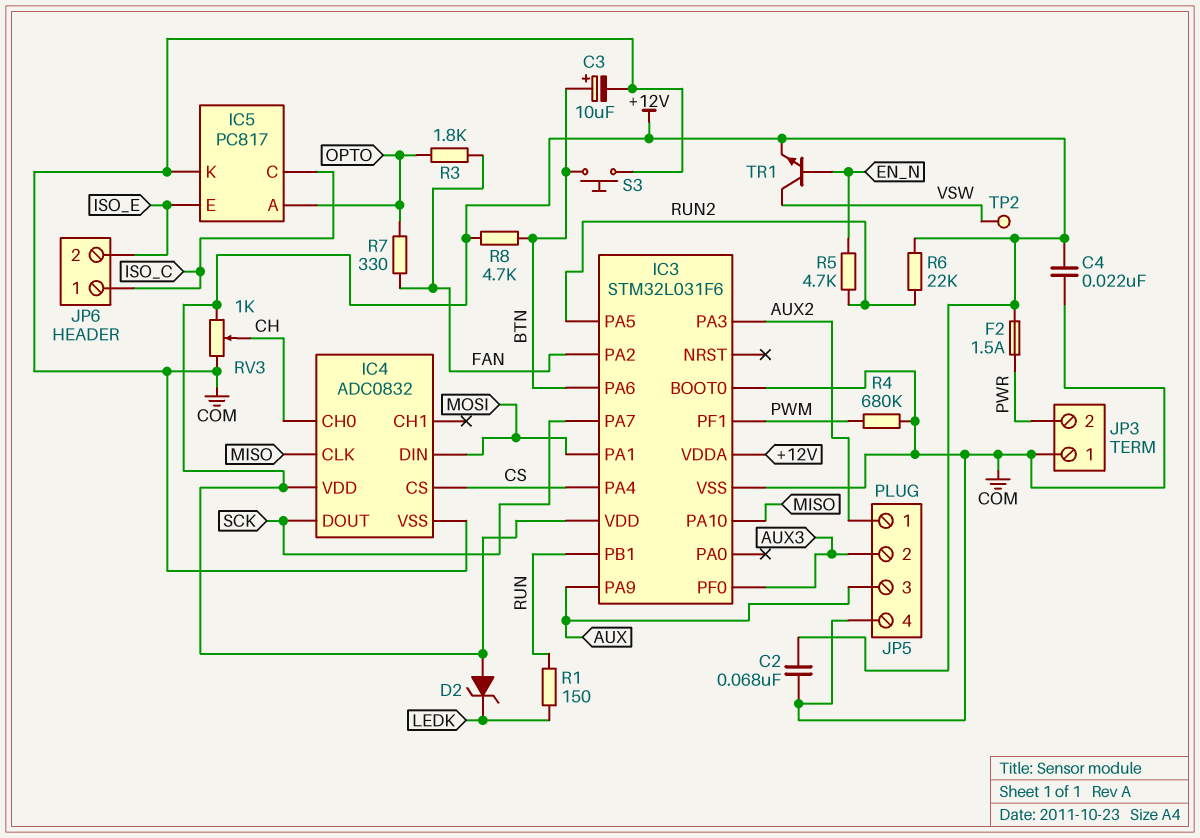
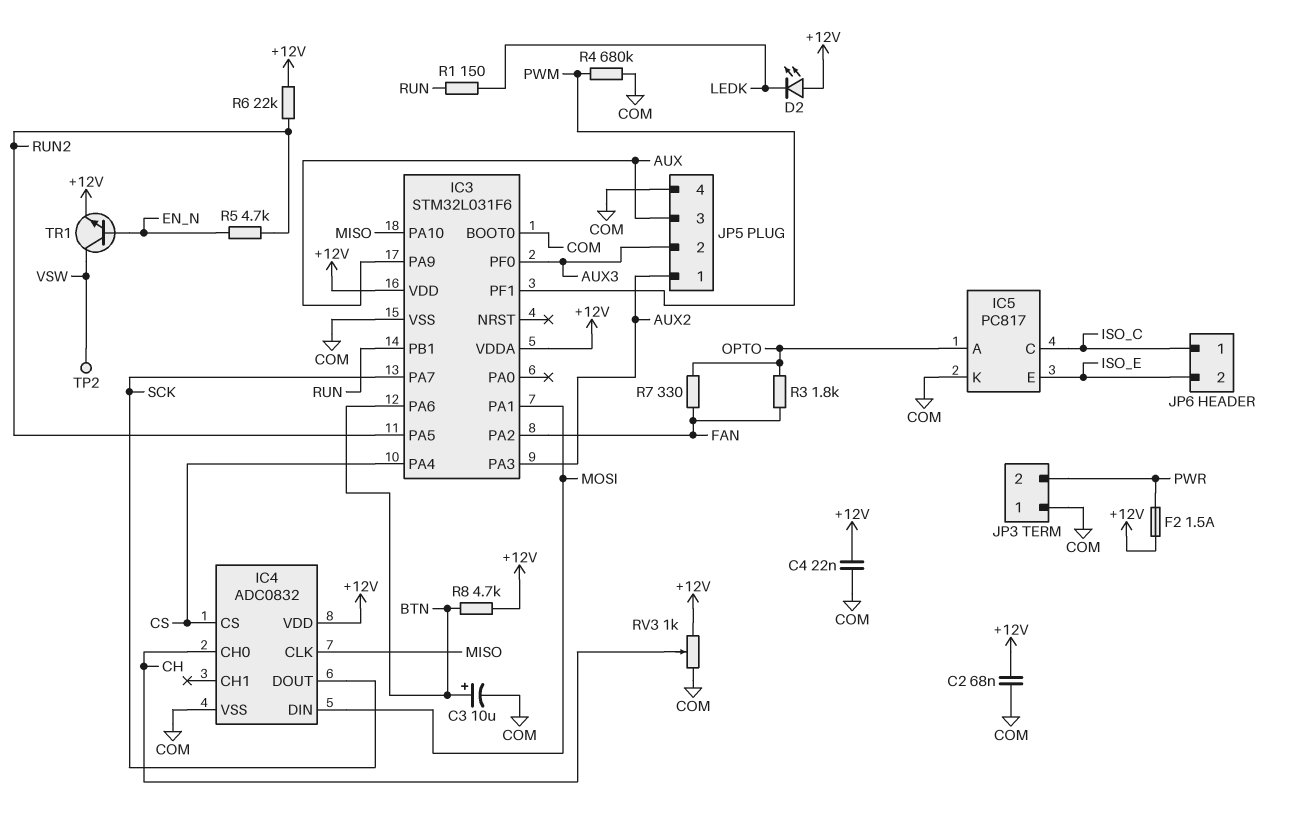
D2: zener (A +12V, K LEDK) -> LED (A +12V, K LEDK)
S3: button (BTN, COM) -> none

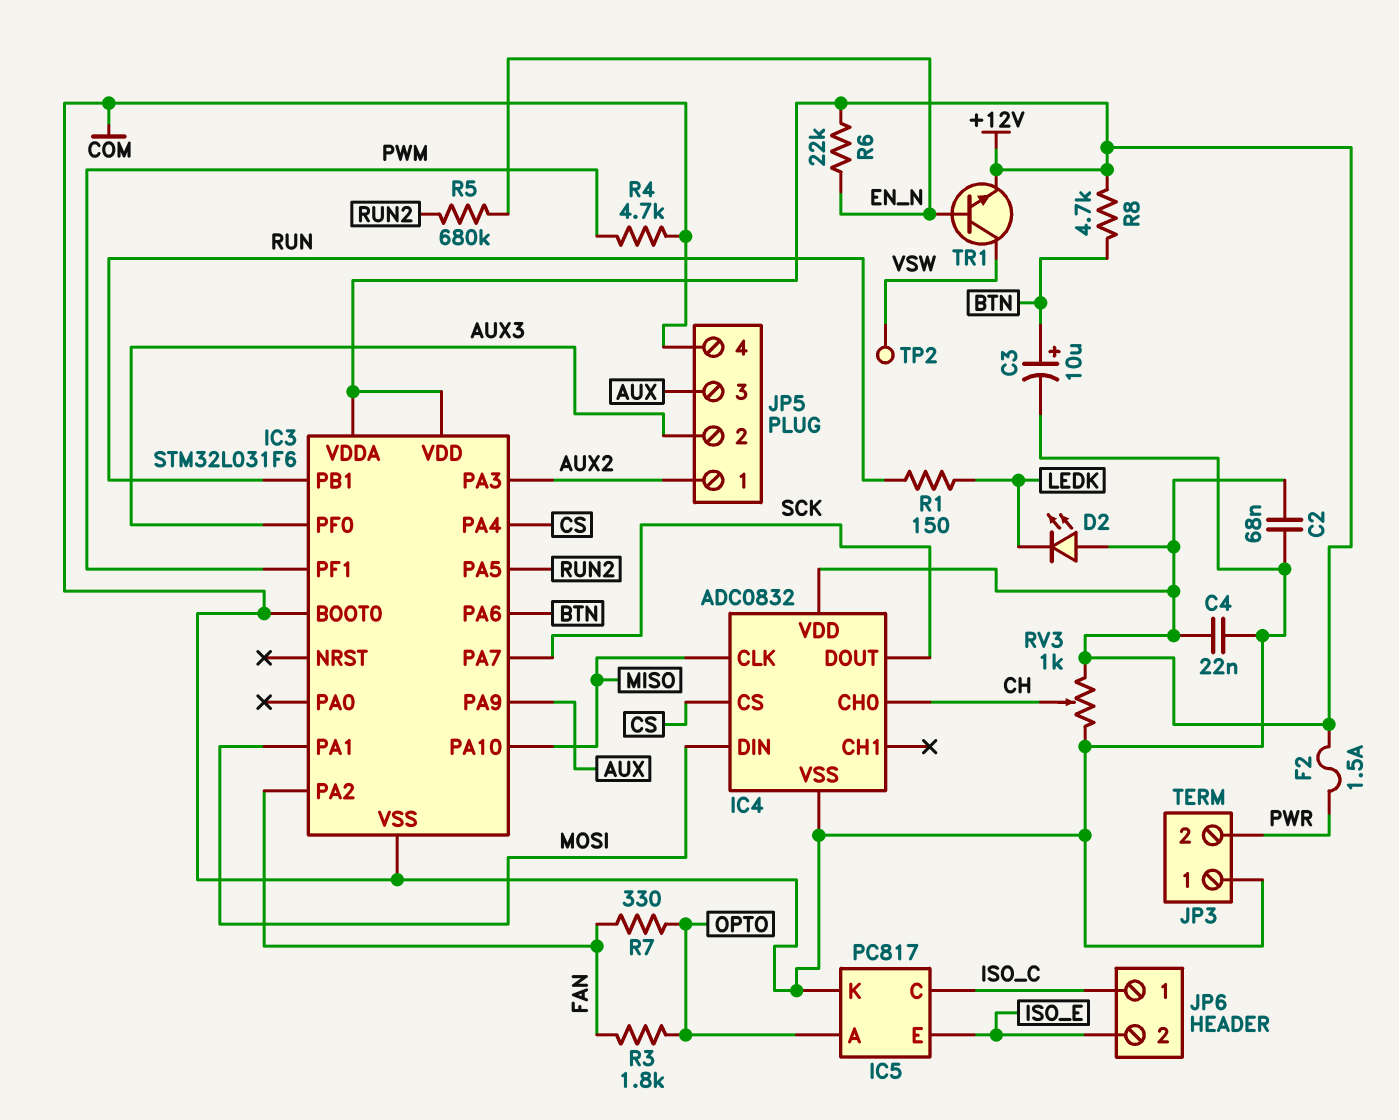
R4: 680k (COM, PWM) -> 4.7k (COM, PWM)
R5: 4.7k (EN_N, RUN2) -> 680k (EN_N, RUN2)
R6: 22k (+12V, RUN2) -> 22k (+12V, EN_N)

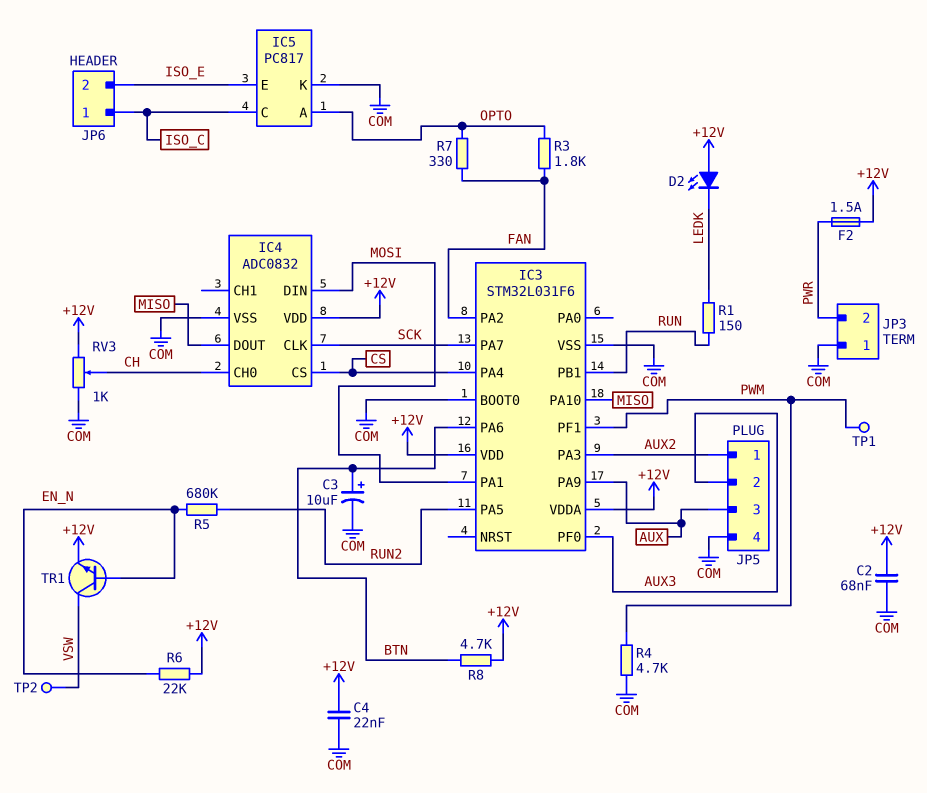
IC4 pin CLK: MISO -> SCK
IC4 pin DOUT: SCK -> MISO
TP1: none -> test point (PWM)

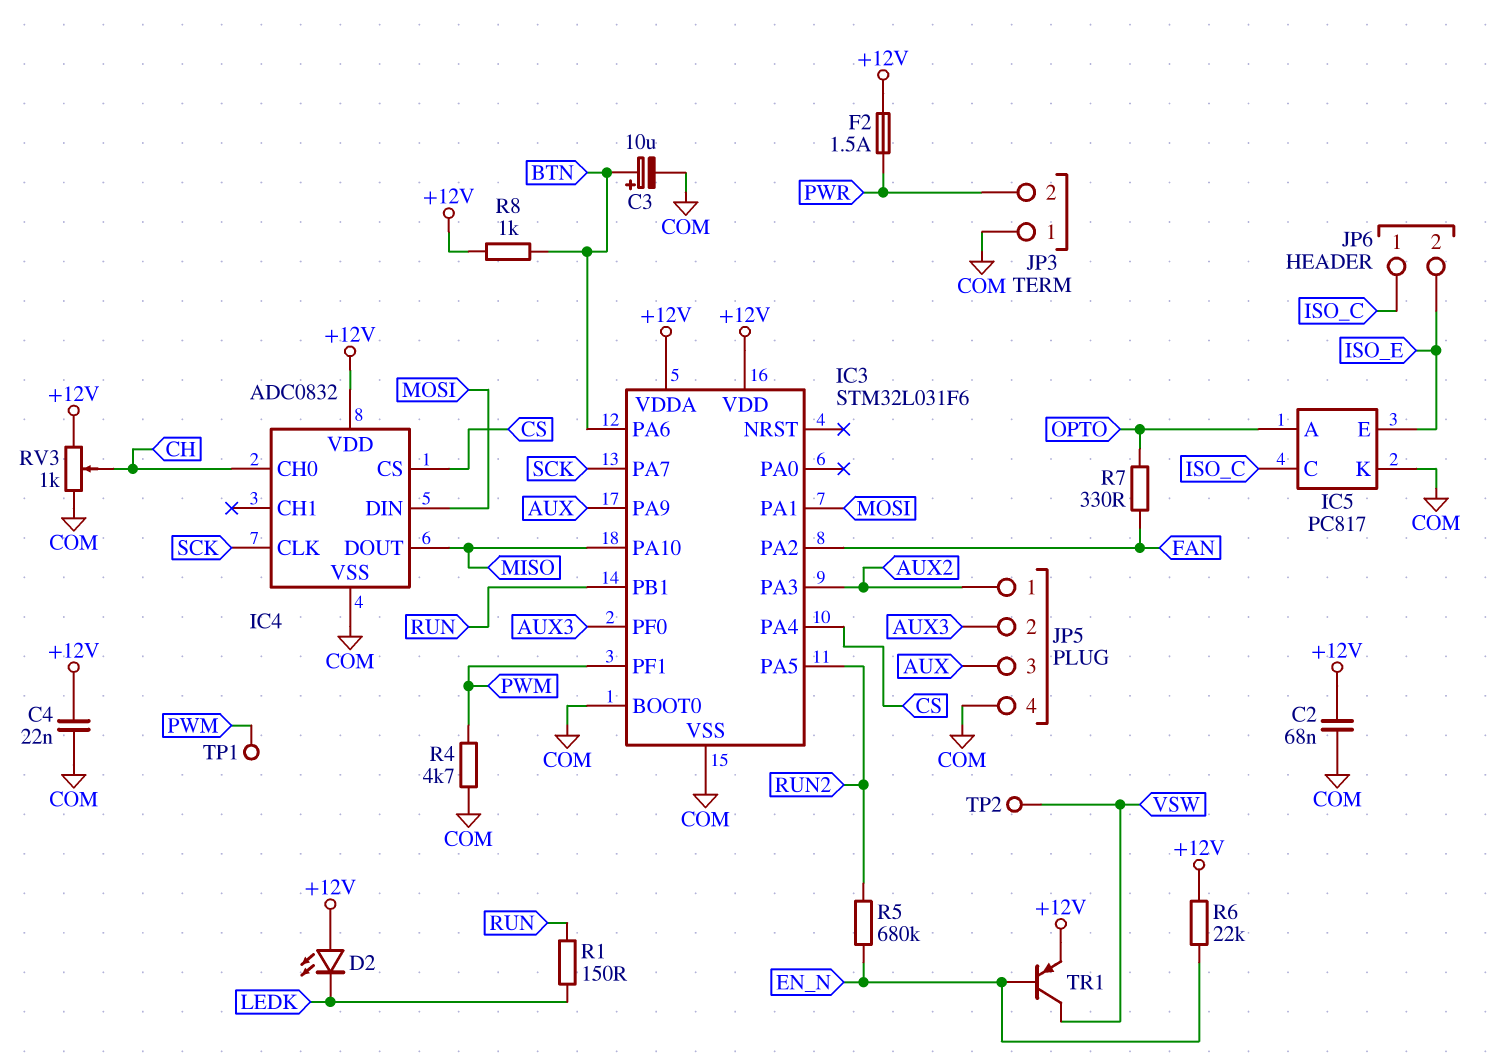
R3: 1.8k (FAN, OPTO) -> none
R8: 4.7k (+12V, BTN) -> 1k (+12V, BTN)
TR1: NPN (B EN_N, C VSW, E +12V) -> PNP (B EN_N, C VSW, E +12V)

